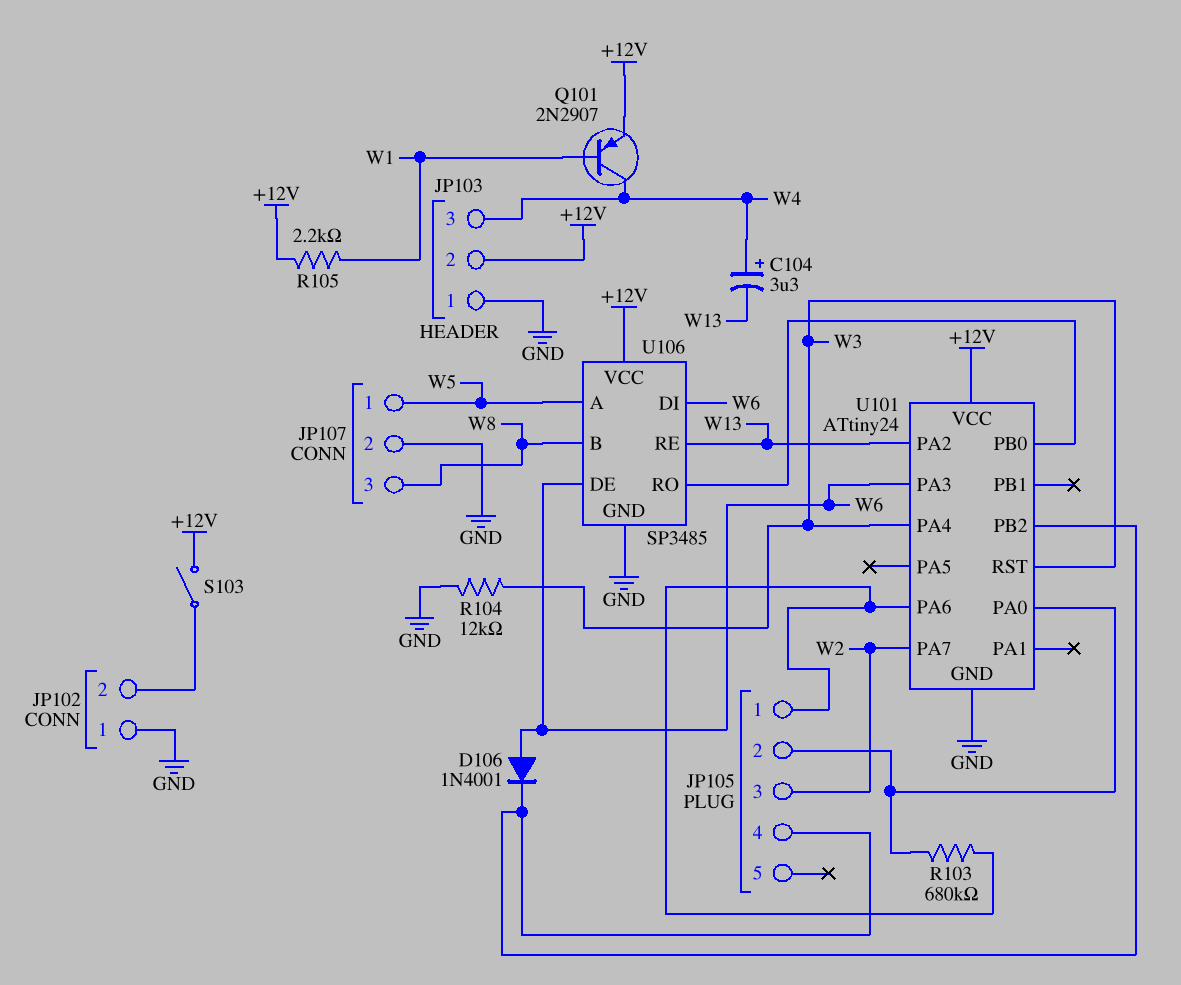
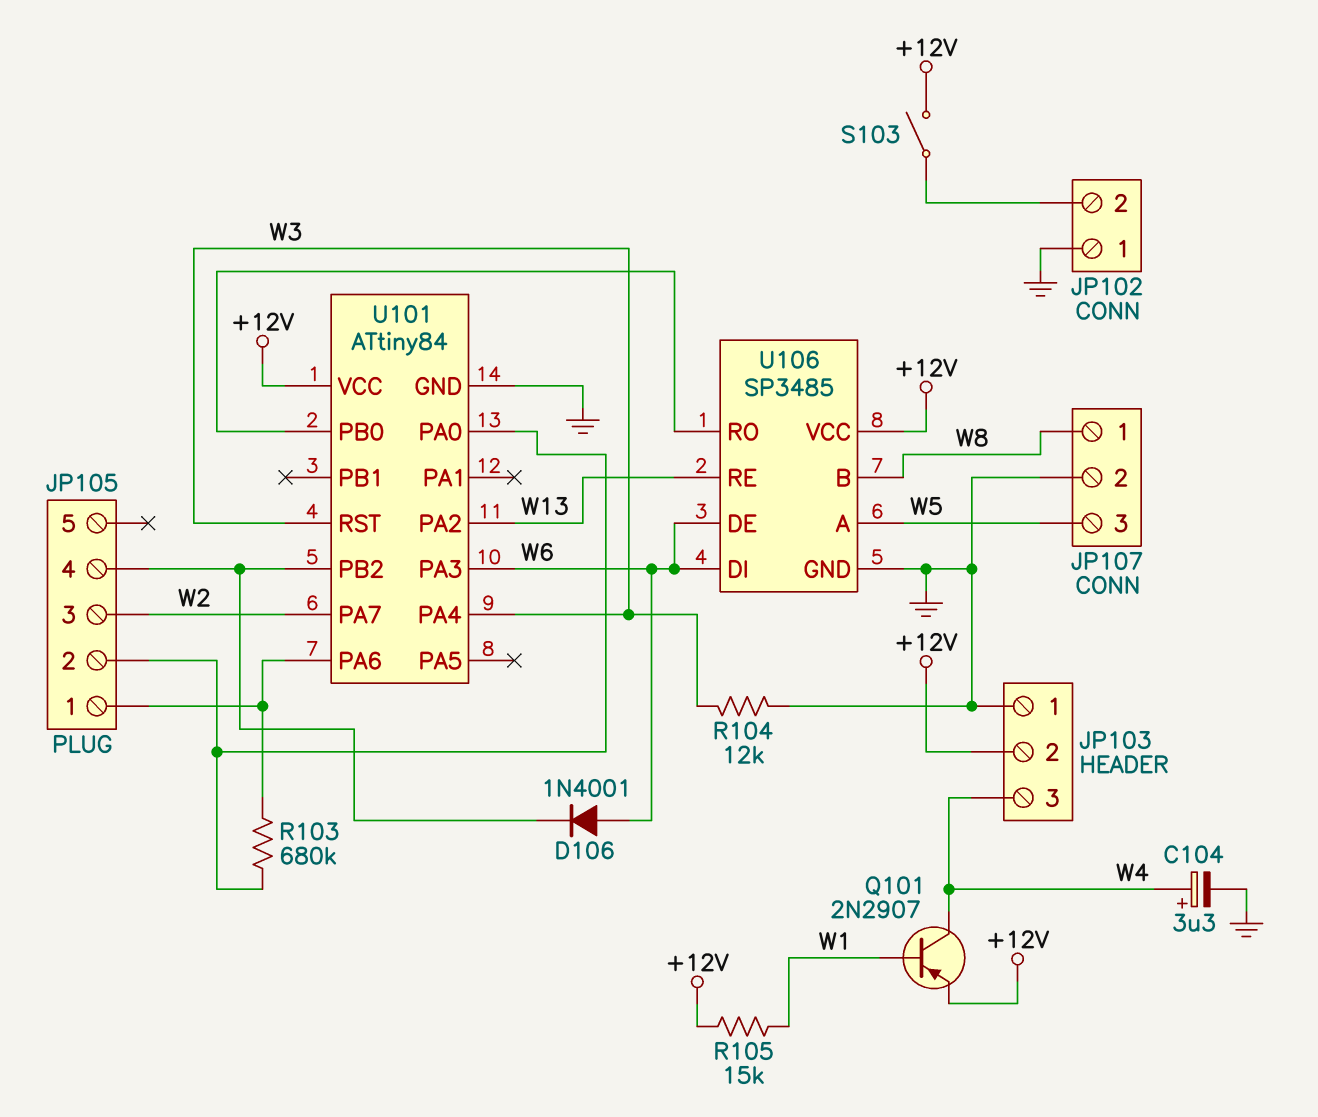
C104: 3.3uF (plus W4, minus W13) -> 3.3uF (plus W4, minus GND)
JP107 pin 1: W5 -> W8
JP107 pin 3: W8 -> W5
R105: 2.2k (+12V, W1) -> 15k (+12V, W1)
U101: ATtiny24 -> ATtiny84

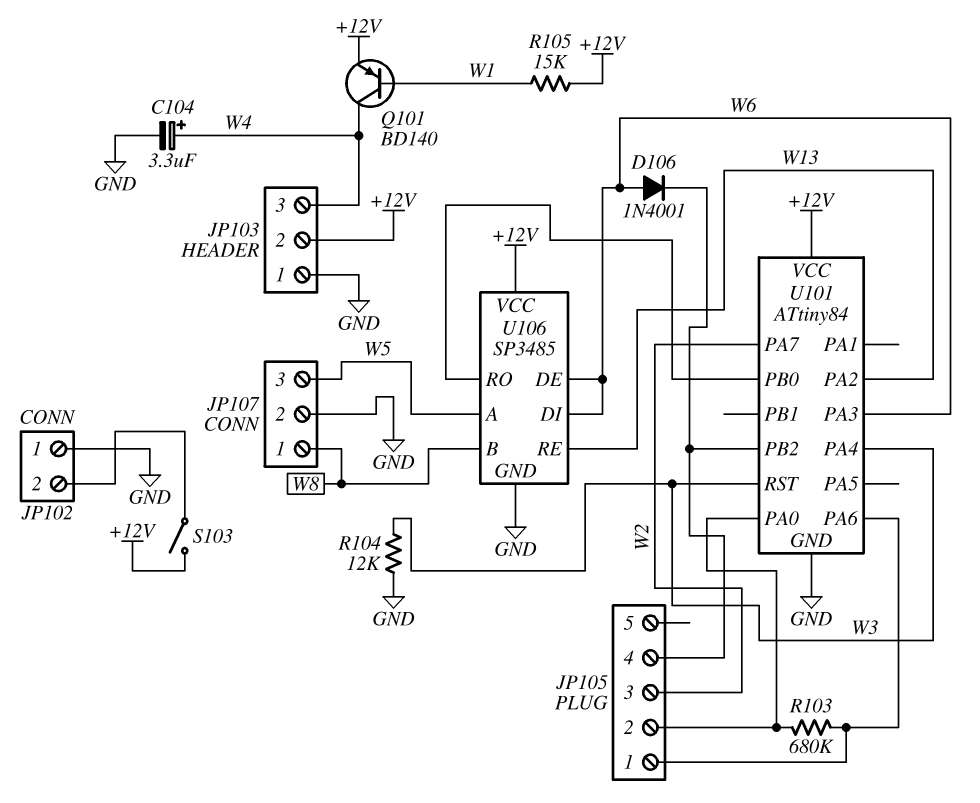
Q101: PNP 2N2907 (B W1, C W4, E +12V) -> PNP BD140 (B W1, C W4, E +12V)

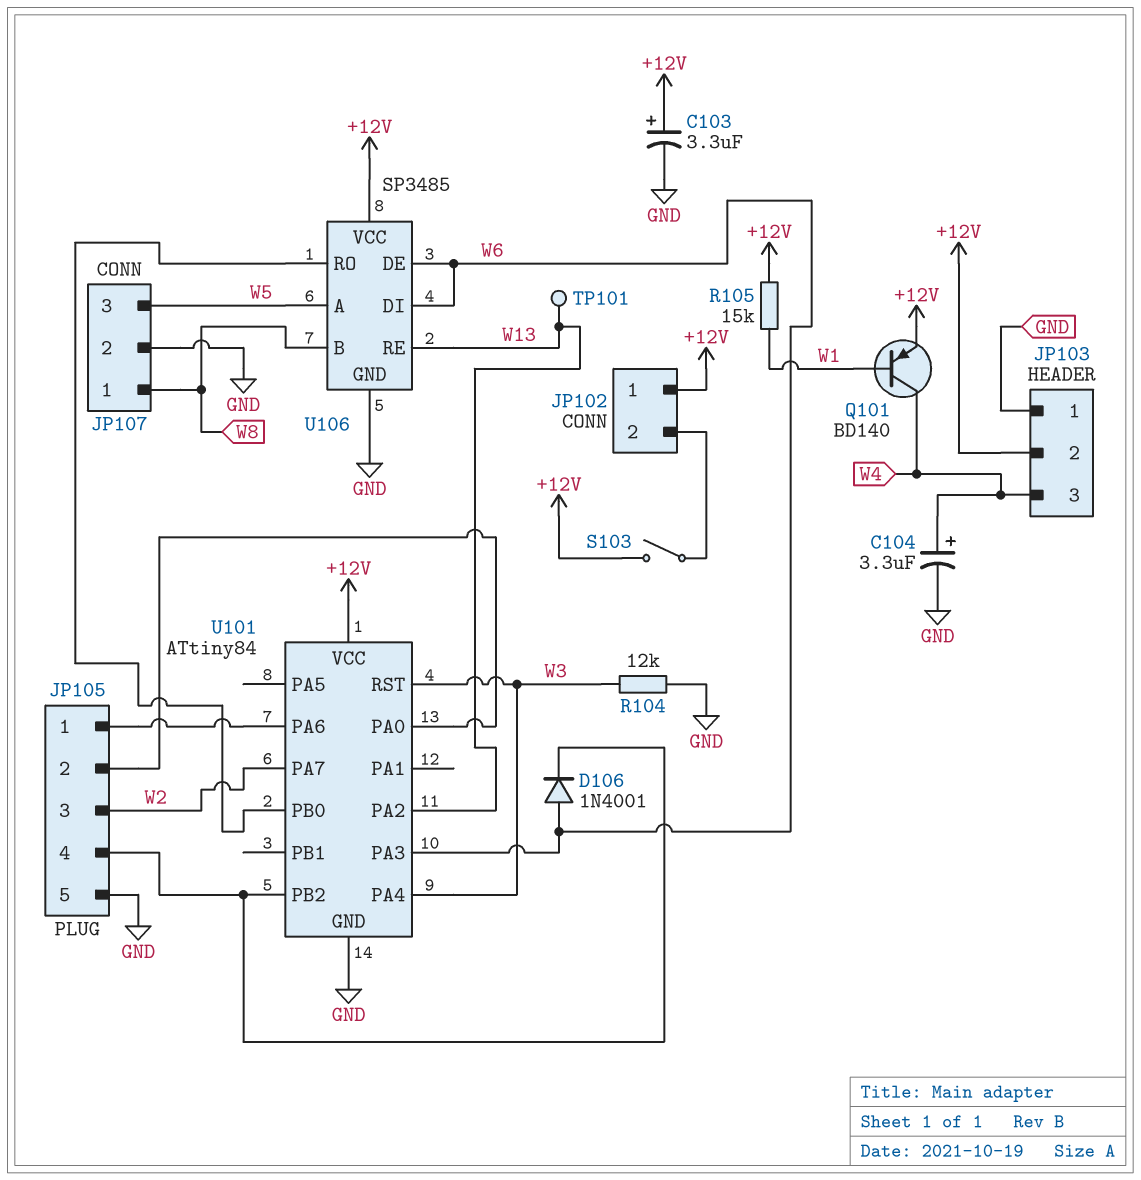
C103: none -> 3.3uF (plus +12V, minus GND)
JP102 pin 1: GND -> +12V
JP105 pin 5: none -> GND
R103: 680k (JP105/1, JP105/2) -> none
TP101: none -> test point (W13)

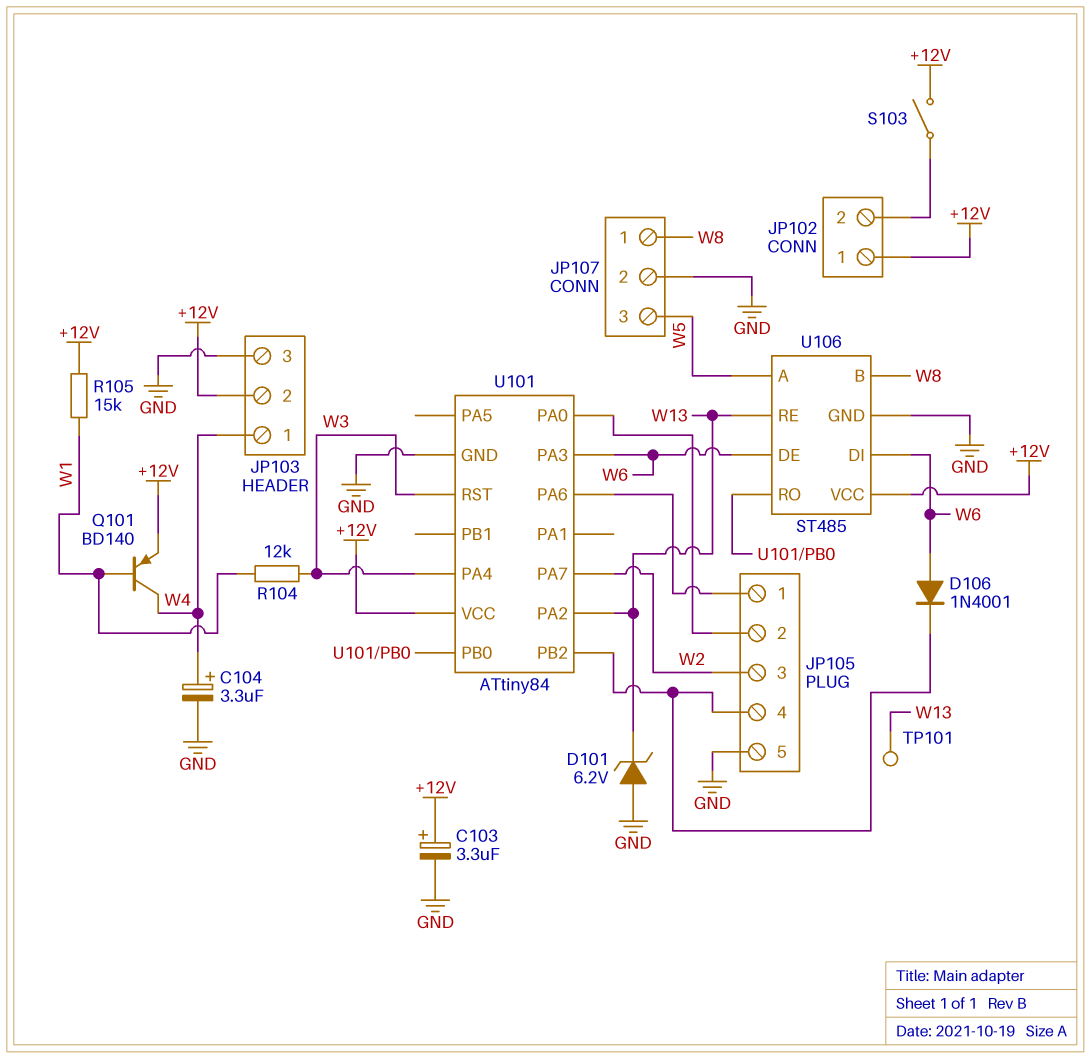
D101: none -> zener 6.2V (A GND, K W13)
JP103 pin 1: GND -> W4
JP103 pin 3: W4 -> GND
R104: 12k (GND, W3) -> 12k (W1, W3)
U106: SP3485 -> ST485

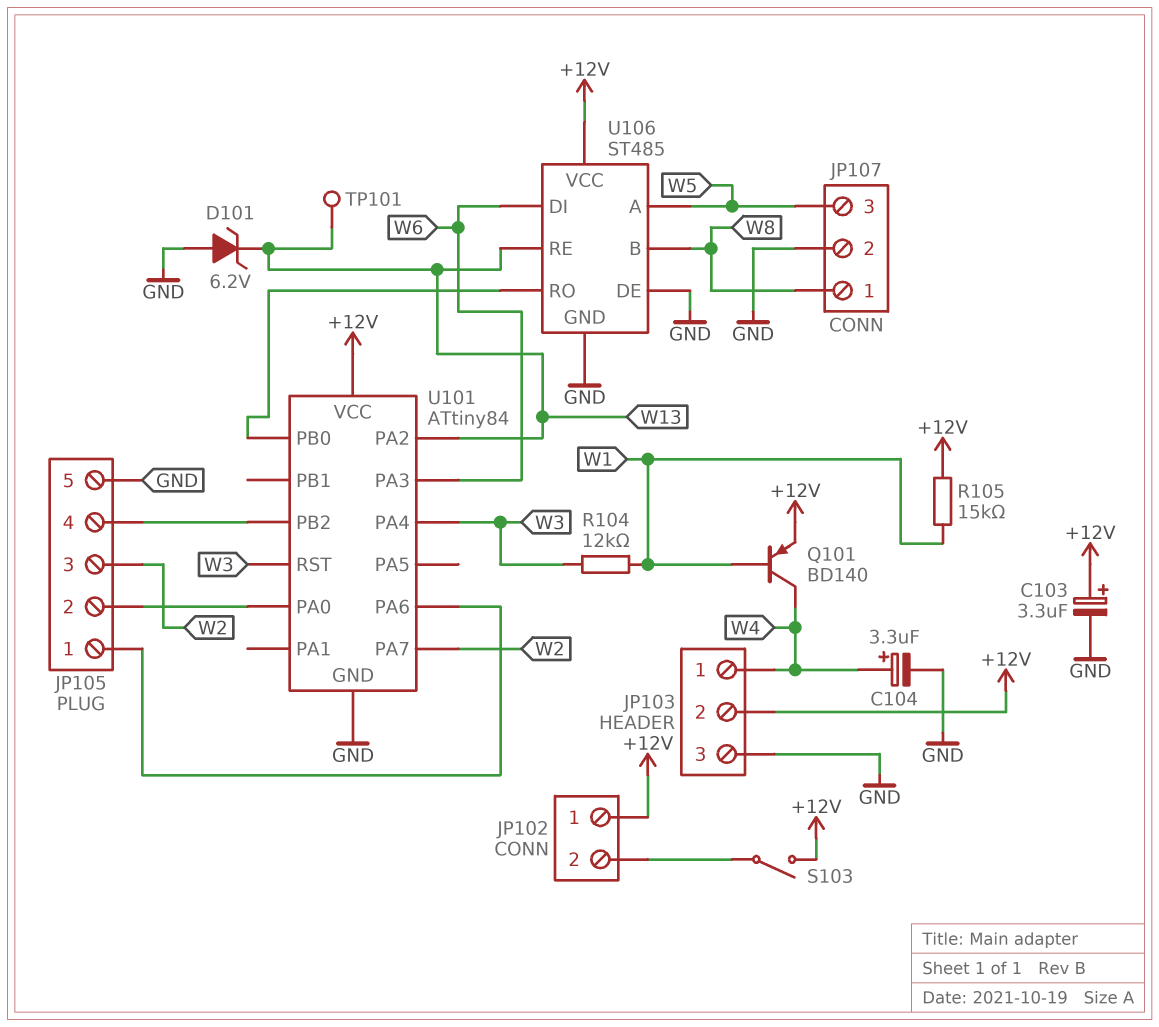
D106: diode 1N4001 (A W6, K JP105/4) -> none
U106 pin DE: W6 -> GND

